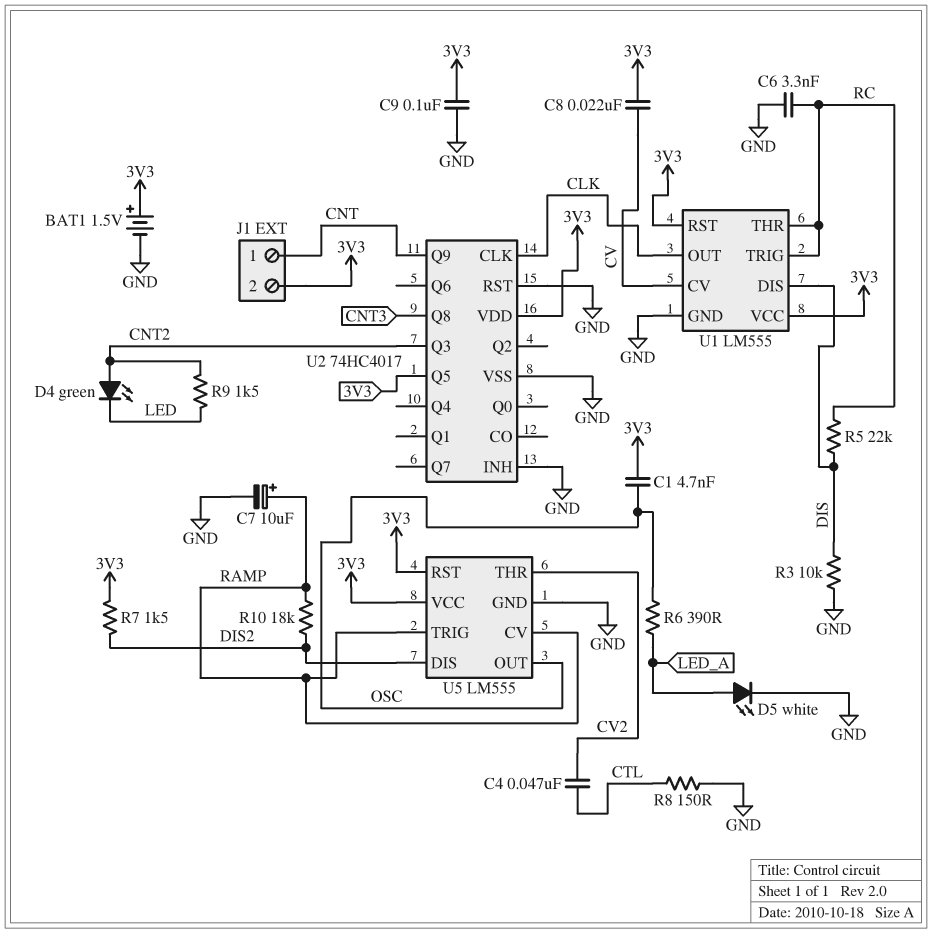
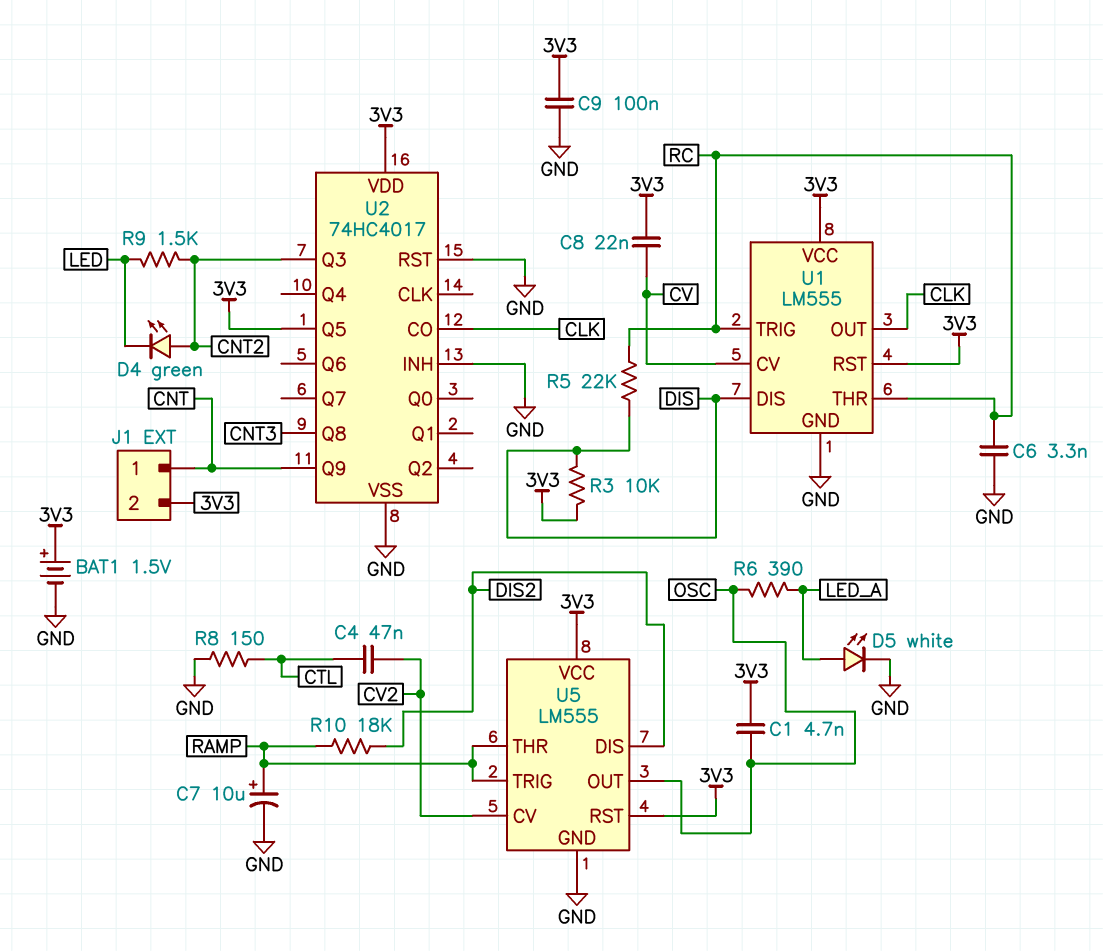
R3: 10k (DIS, GND) -> 10k (3V3, DIS)
R7: 1.5k (3V3, DIS2) -> none
U2 pin CLK: CLK -> none
U2 pin CO: none -> CLK
U5 pin CV: RAMP -> CV2
U5 pin THR: CV2 -> RAMP

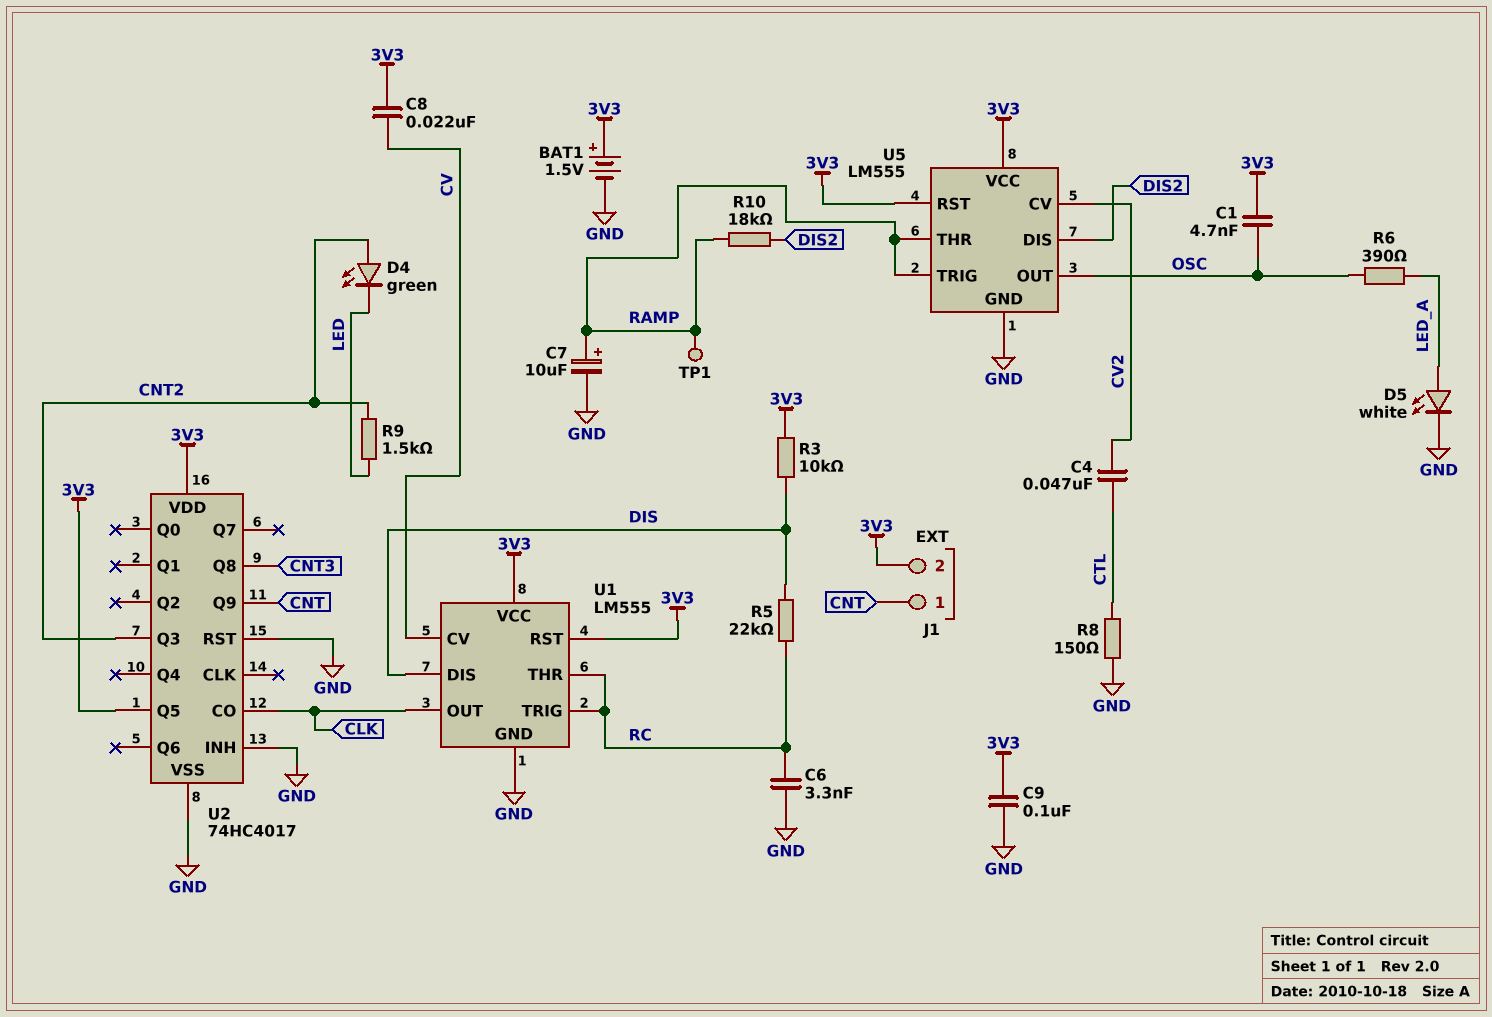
TP1: none -> test point (RAMP)

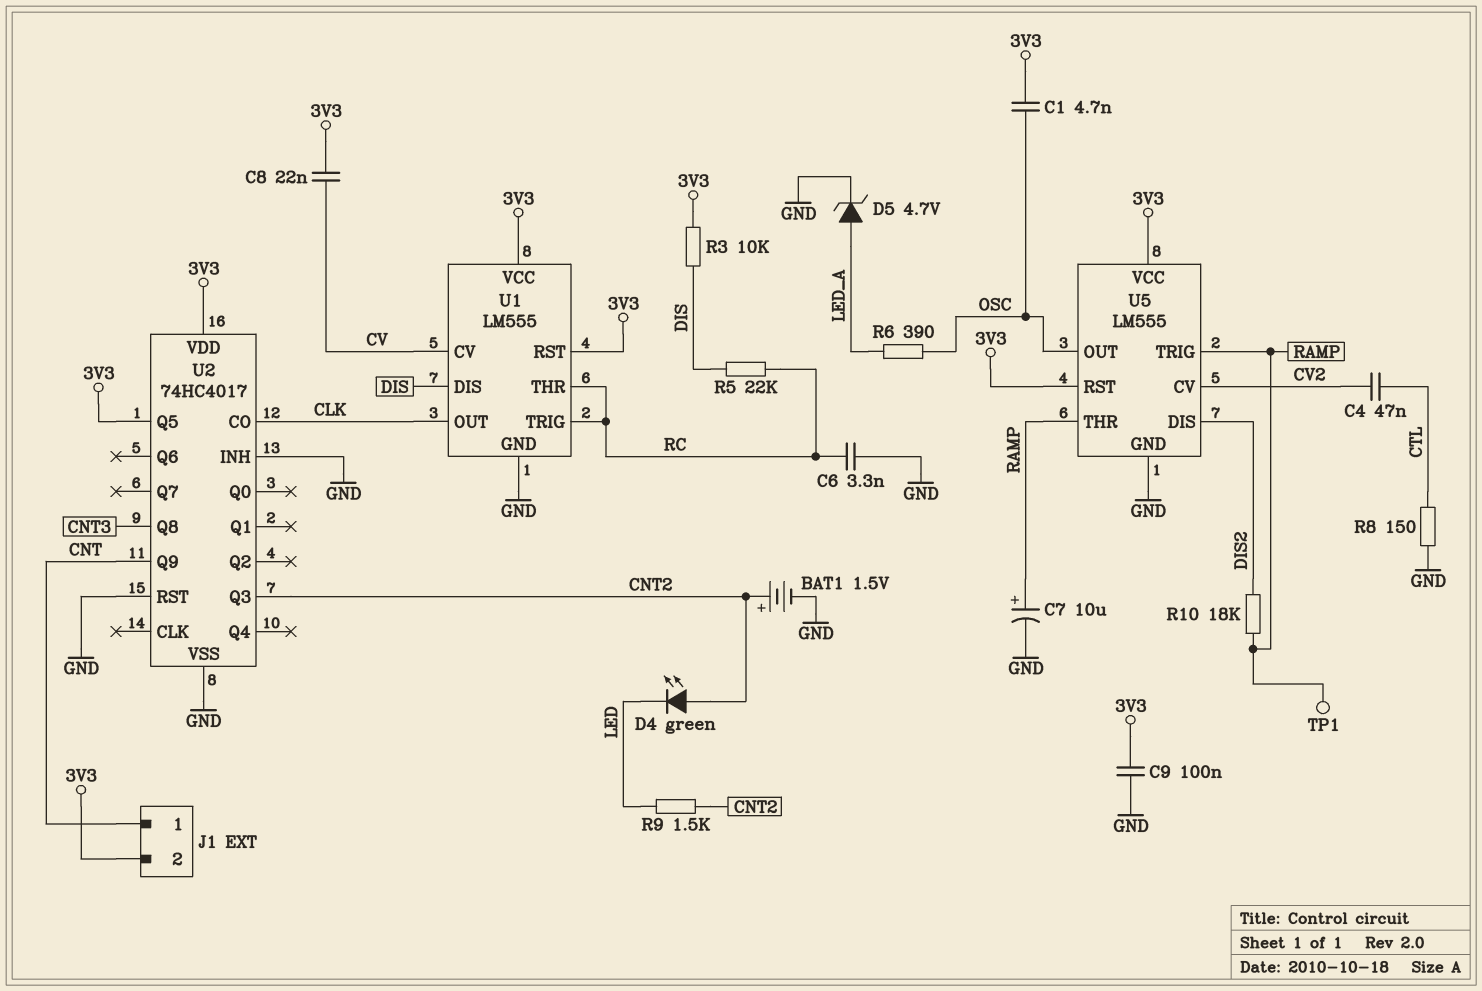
BAT1: 1.5V (plus 3V3, minus GND) -> 1.5V (plus CNT2, minus GND)
D5: LED white (A LED_A, K GND) -> zener 4.7V (A LED_A, K GND)

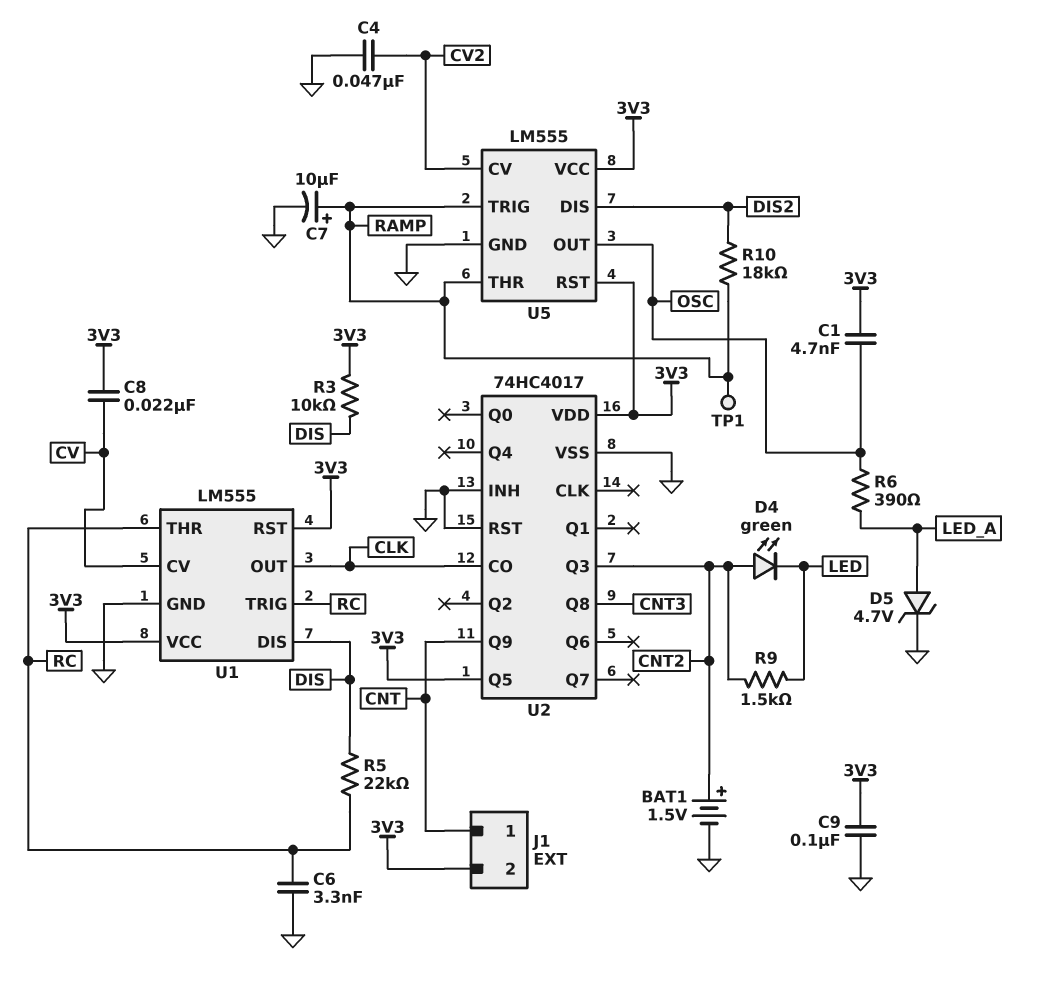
C4: 47nF (CTL, CV2) -> 47nF (CV2, GND)
R8: 150 (CTL, GND) -> none

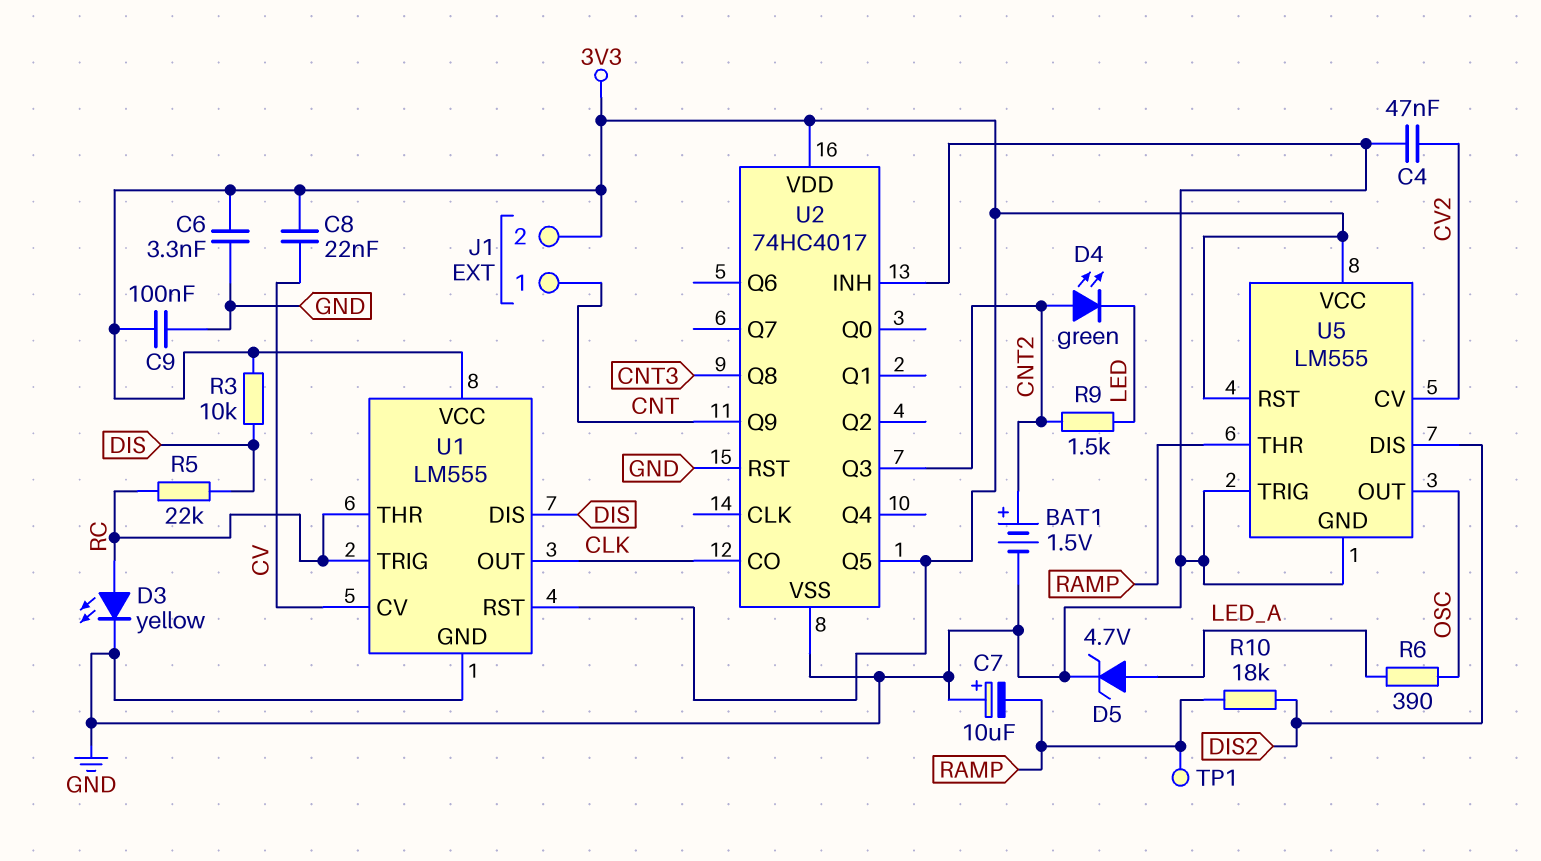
C1: 4.7nF (3V3, OSC) -> none
C6: 3.3nF (GND, RC) -> 3.3nF (3V3, GND)
C7: 10uF (plus RAMP, minus GND) -> 10uF (plus GND, minus RAMP)
D3: none -> LED yellow (A RC, K GND)
U5 pin TRIG: RAMP -> GND

